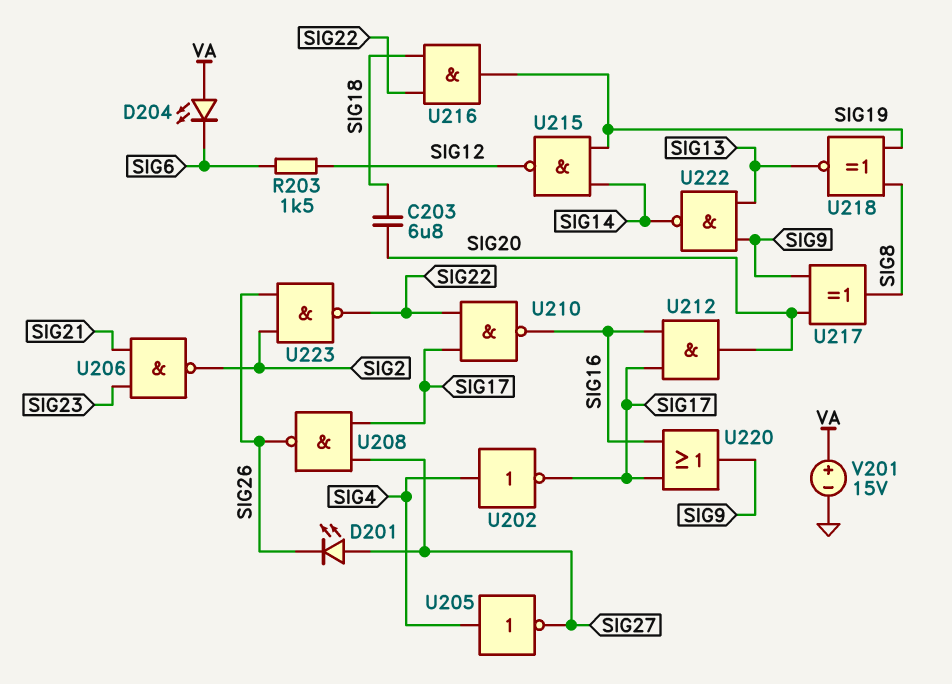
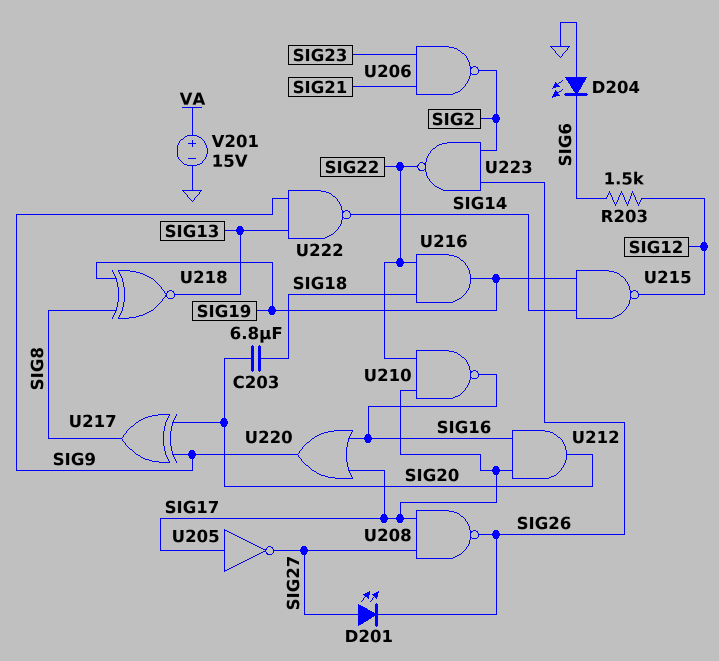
D204: LED (A VA, K SIG6) -> LED (A GND, K SIG6)
U202: NOT (in SIG4, out SIG17) -> none
U205: NOT (in SIG4, out SIG27) -> NOT (in SIG17, out SIG27)

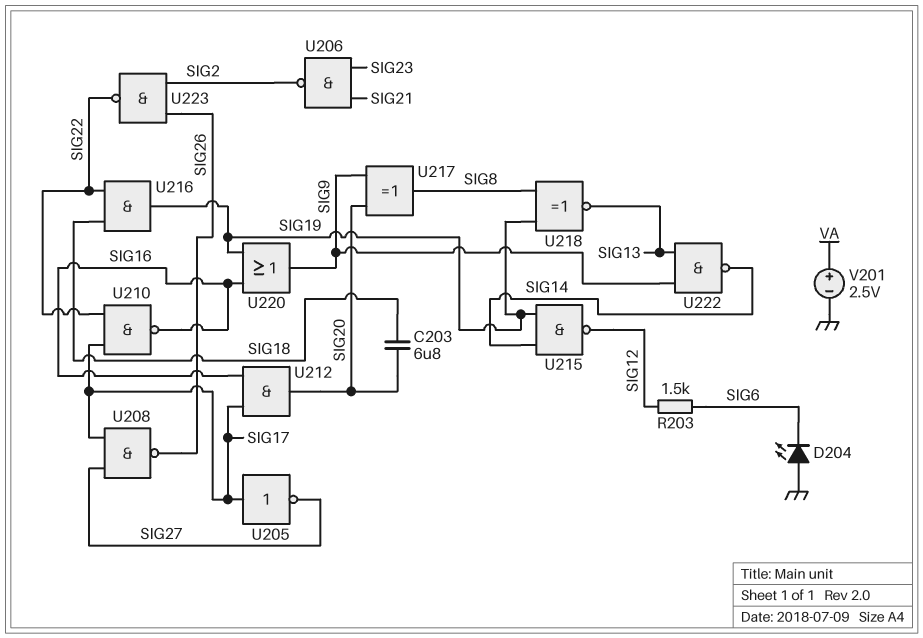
D201: LED (A SIG27, K SIG26) -> none
U220: OR (in SIG16, in SIG17, out SIG9) -> OR (in SIG16, in SIG19, out SIG9)
V201: 15V (plus VA, minus GND) -> 2.5V (plus VA, minus GND)

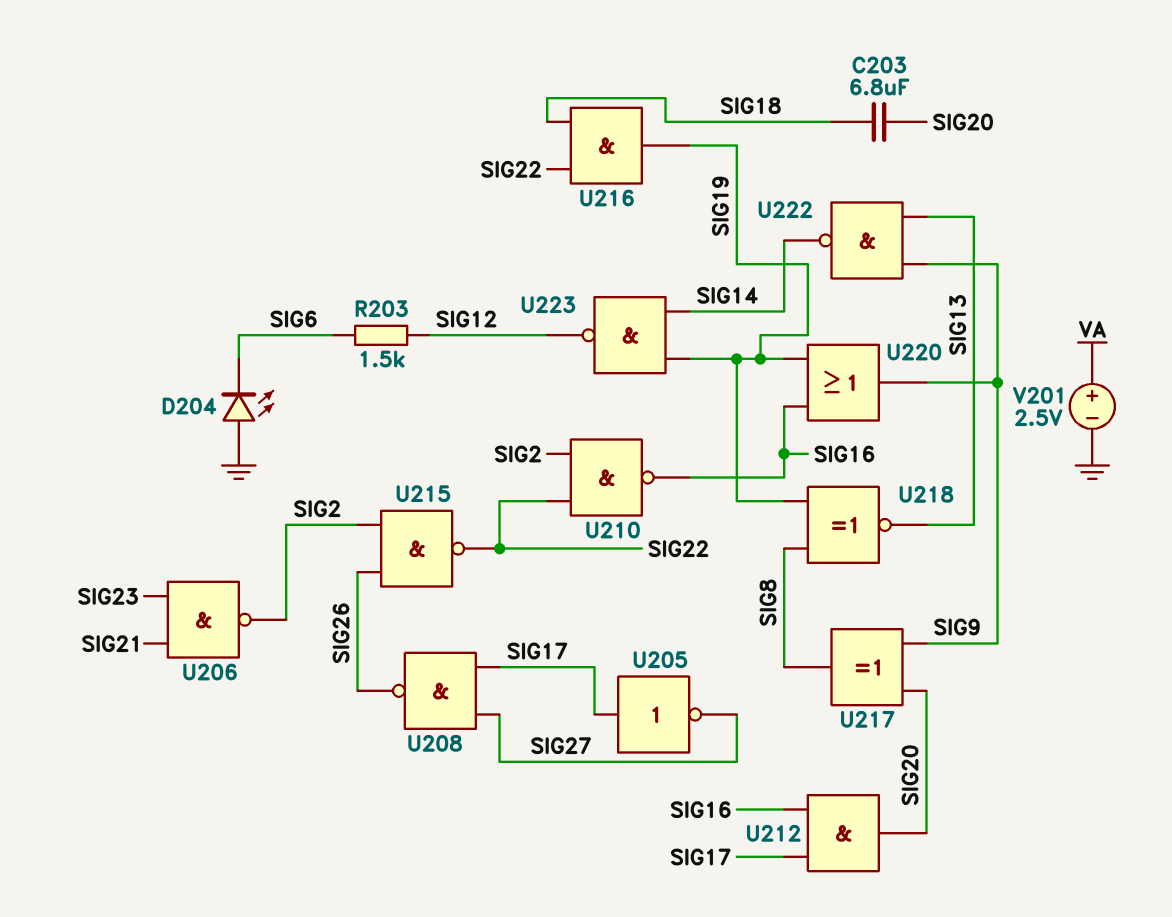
U210: NAND (in SIG17, in SIG22, out SIG16) -> NAND (in SIG2, in SIG22, out SIG16)
U215: NAND (in SIG14, in SIG19, out SIG12) -> NAND (in SIG2, in SIG26, out SIG22)
U223: NAND (in SIG2, in SIG26, out SIG22) -> NAND (in SIG14, in SIG19, out SIG12)

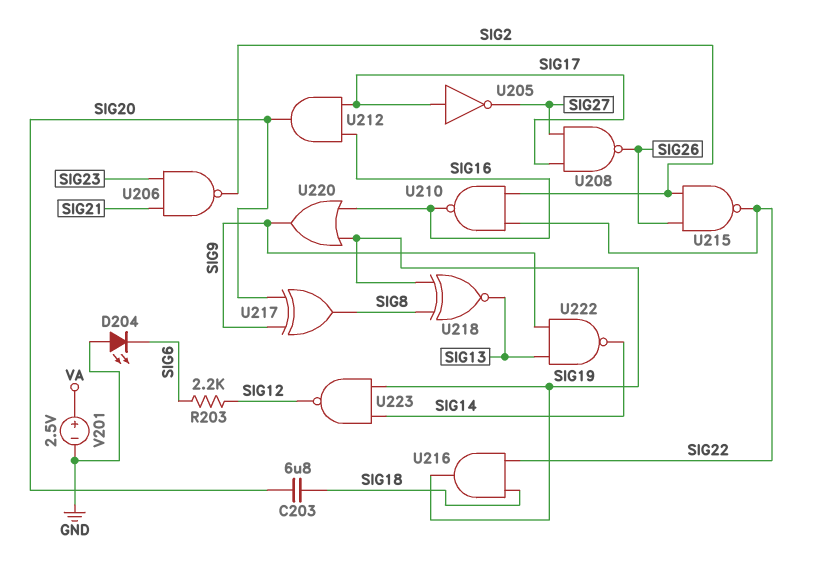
R203: 1.5k (SIG6, SIG12) -> 2.2k (SIG6, SIG12)

